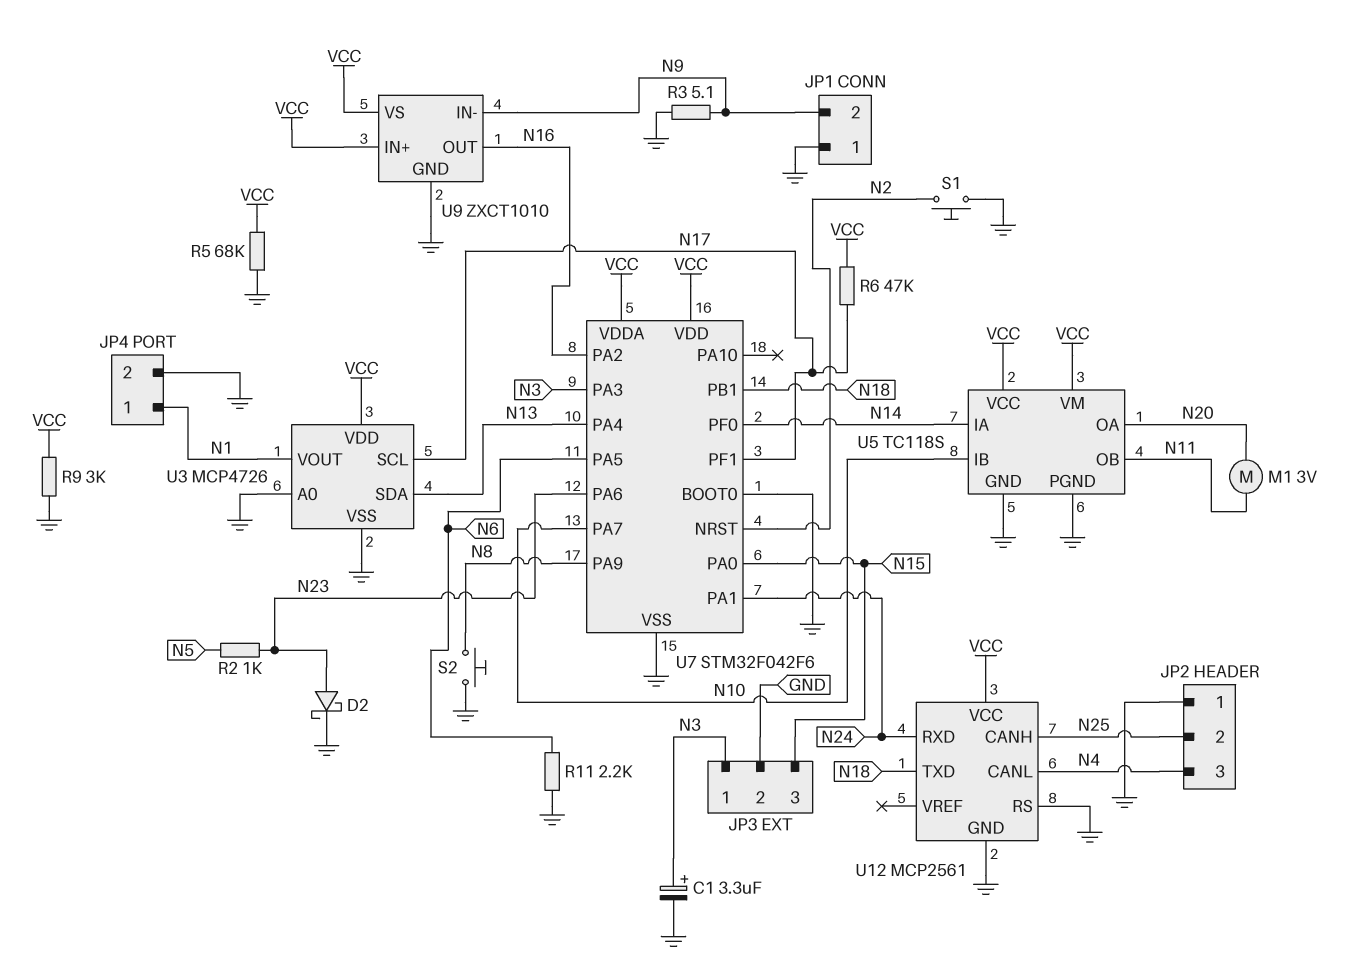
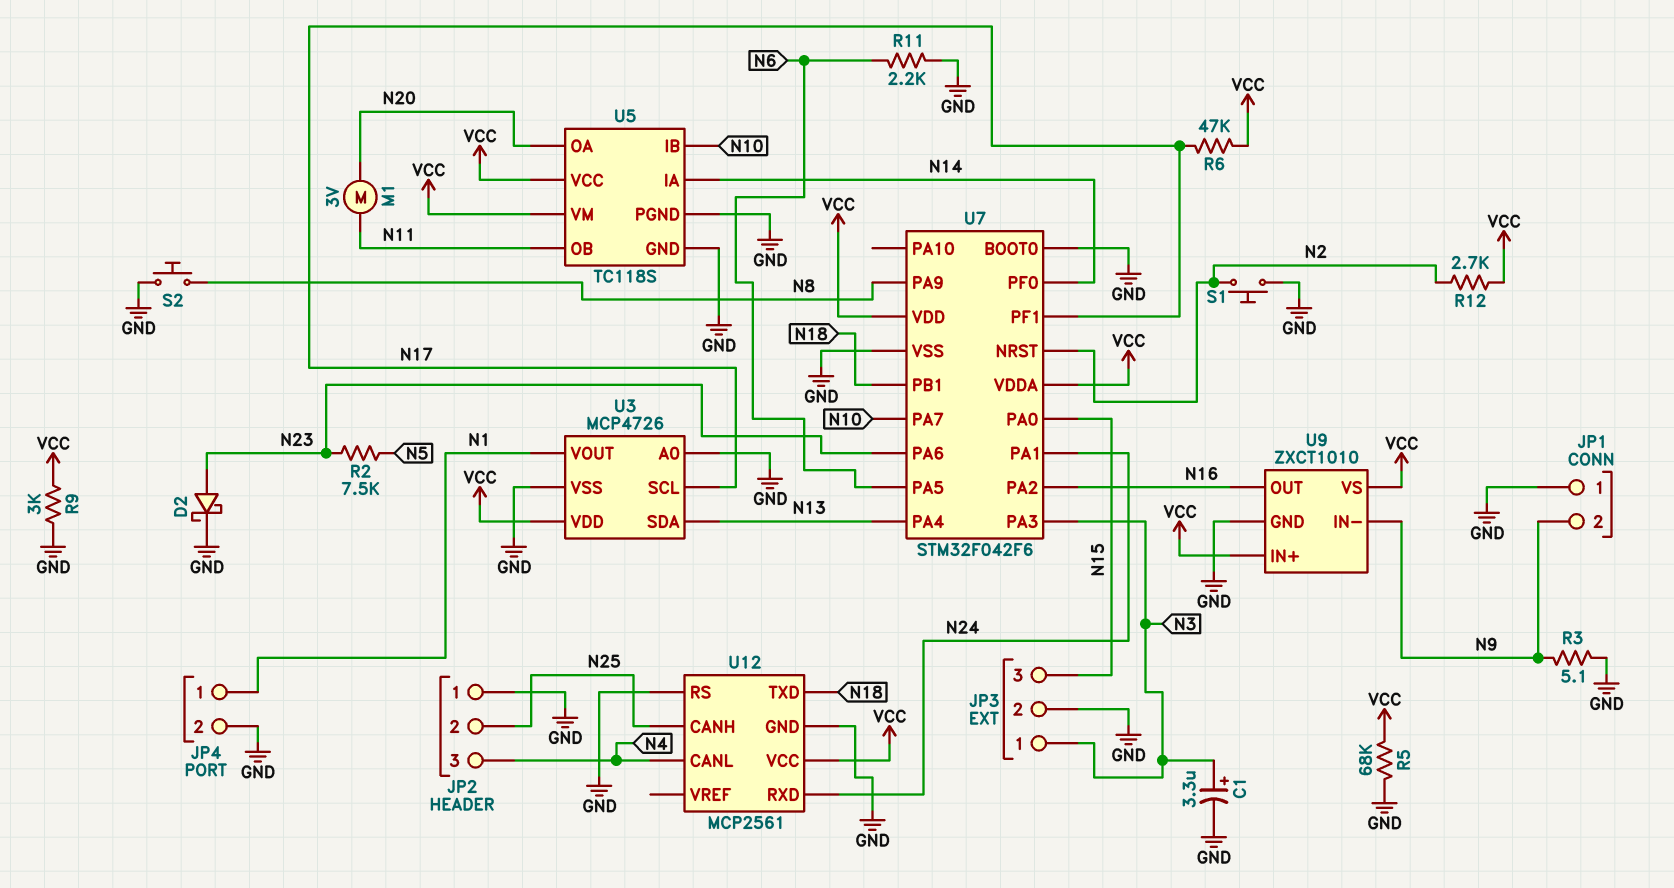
R2: 1k (N5, N23) -> 7.5k (N5, N23)
R12: none -> 2.7k (N2, VCC)

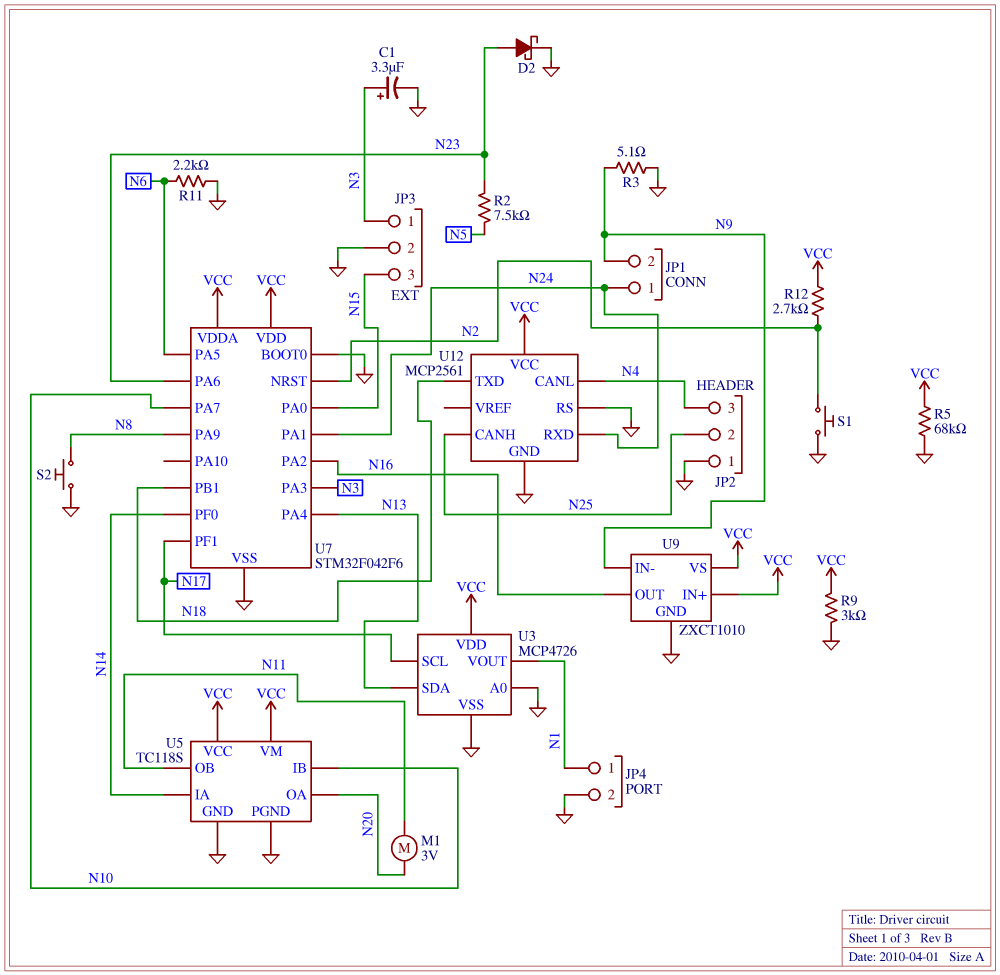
JP1 pin 1: GND -> N24
R6: 47k (N17, VCC) -> none

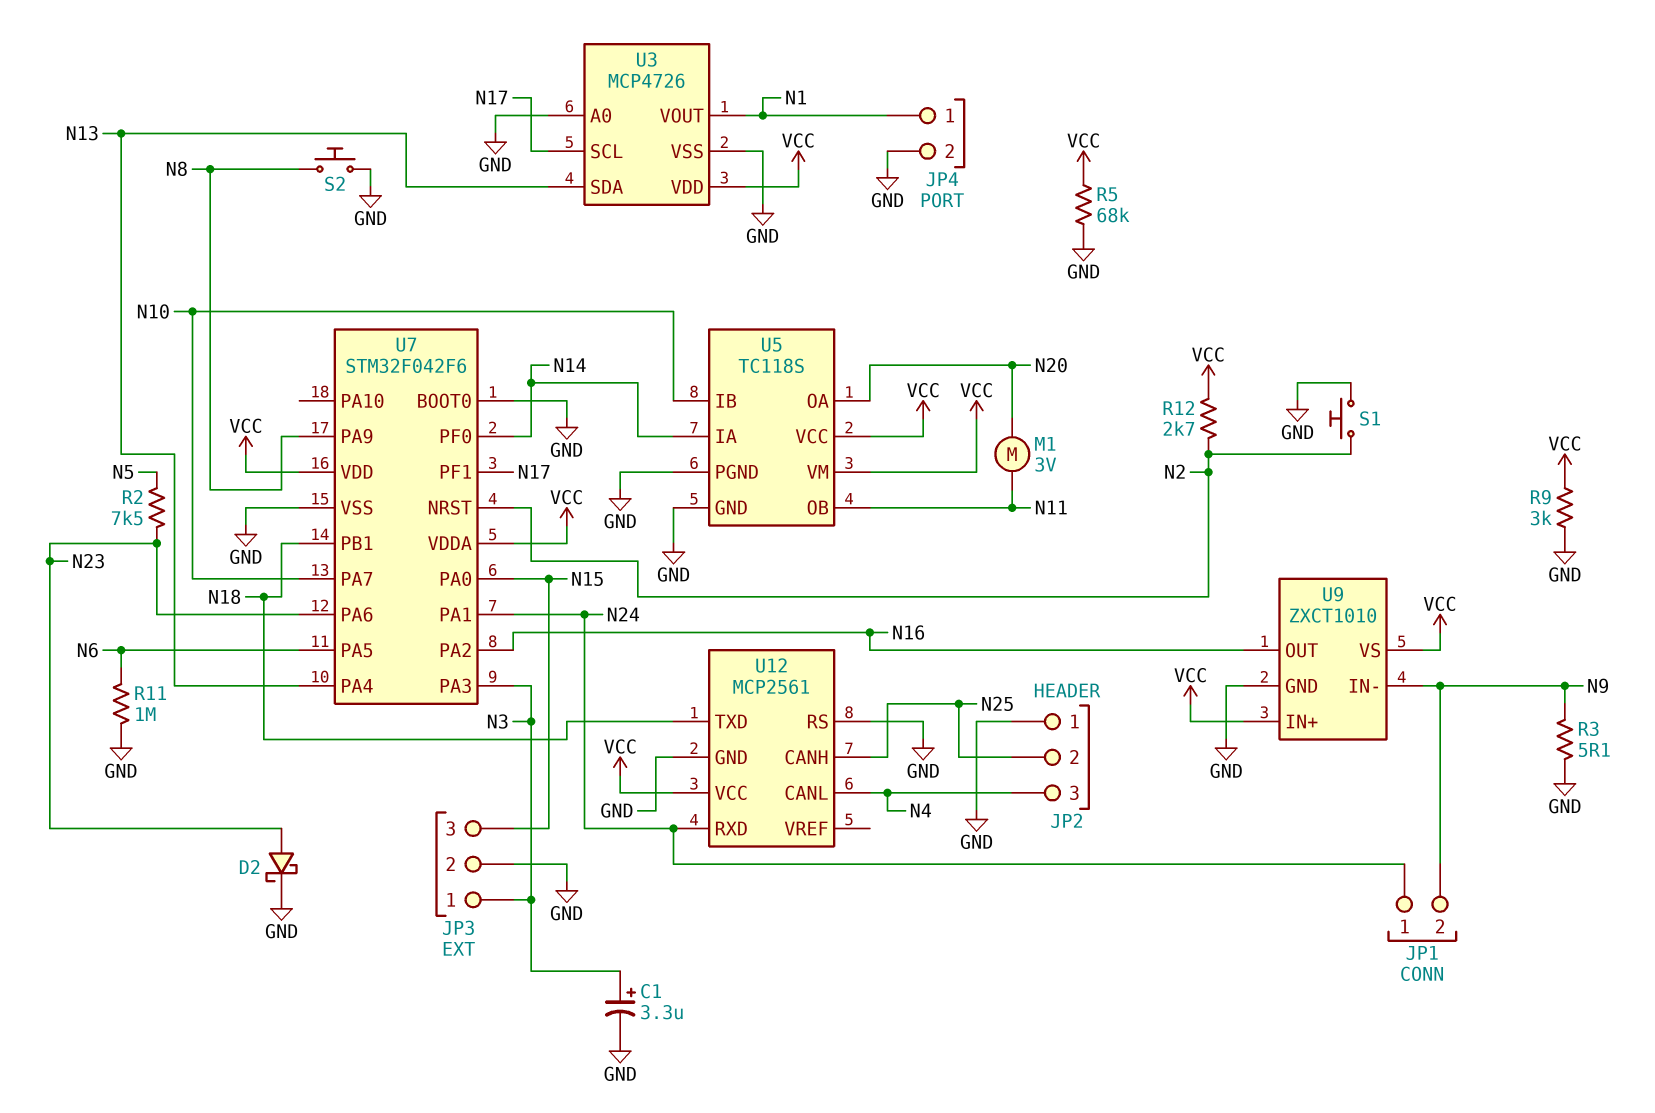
R11: 2.2k (GND, N6) -> 1M (GND, N6)

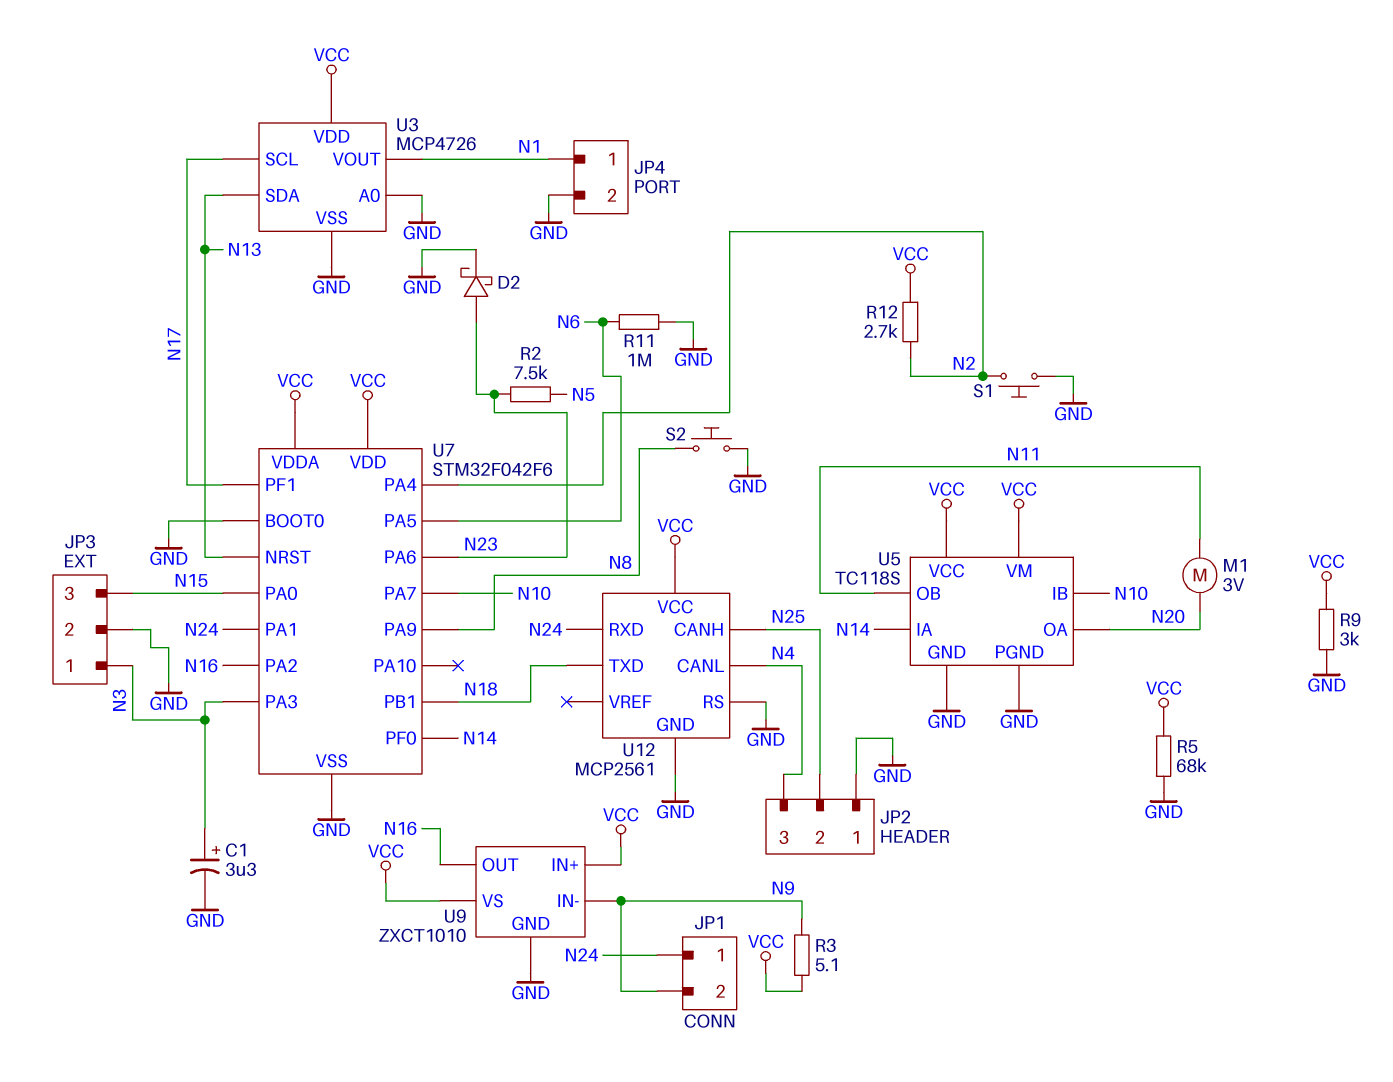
R3: 5.1 (GND, N9) -> 5.1 (N9, VCC)
U7 pin NRST: N2 -> N13
U7 pin PA4: N13 -> N2

